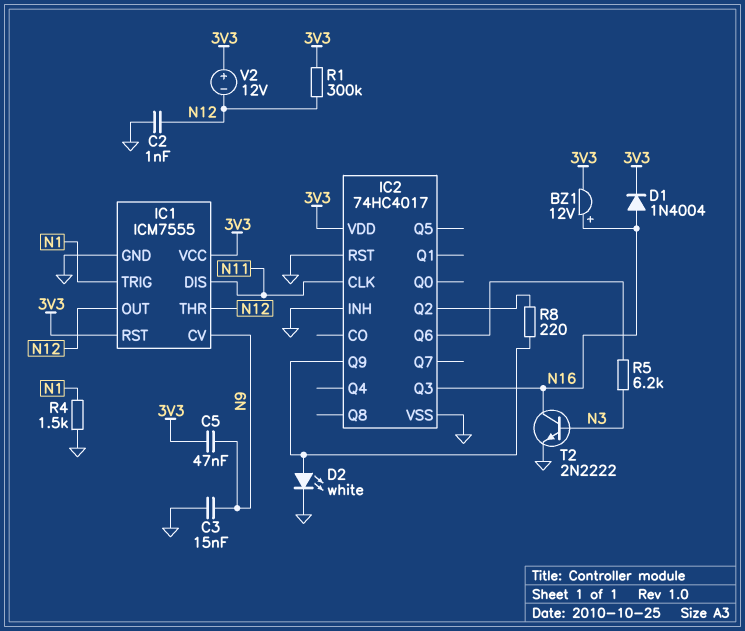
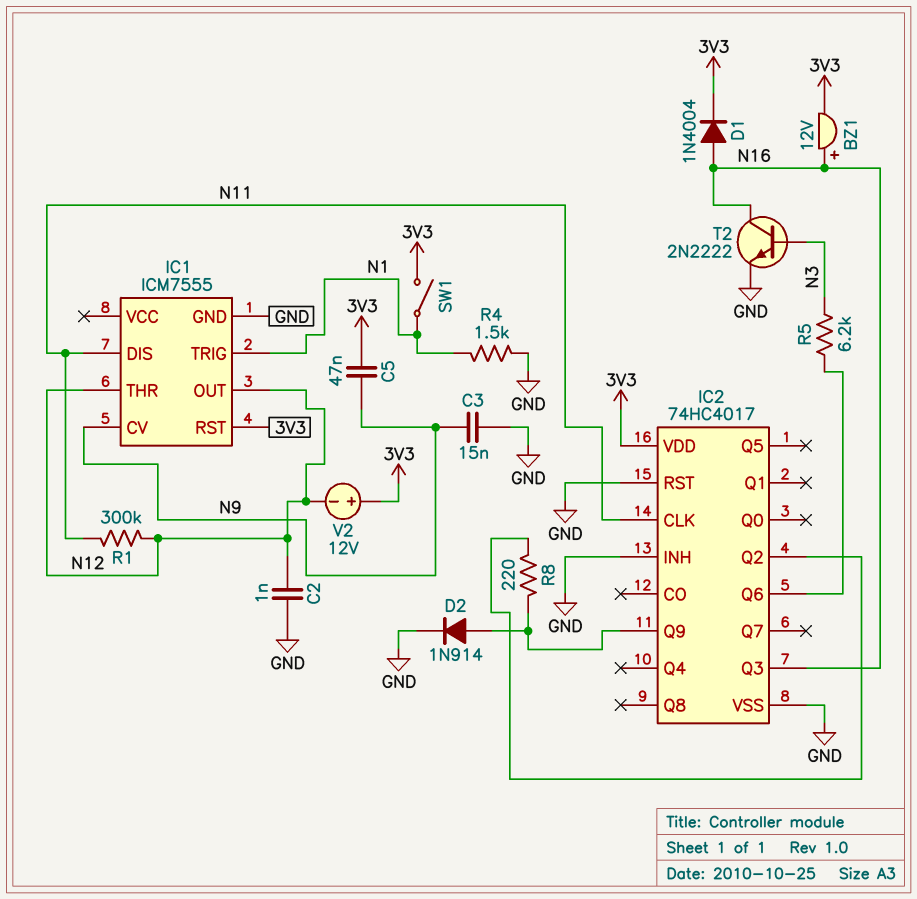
D2: LED white (A IC2/Q9, K GND) -> diode 1N914 (A IC2/Q9, K GND)
IC1 pin VCC: 3V3 -> none
R1: 300k (3V3, N12) -> 300k (N11, N12)
SW1: none -> switch (3V3, N1)

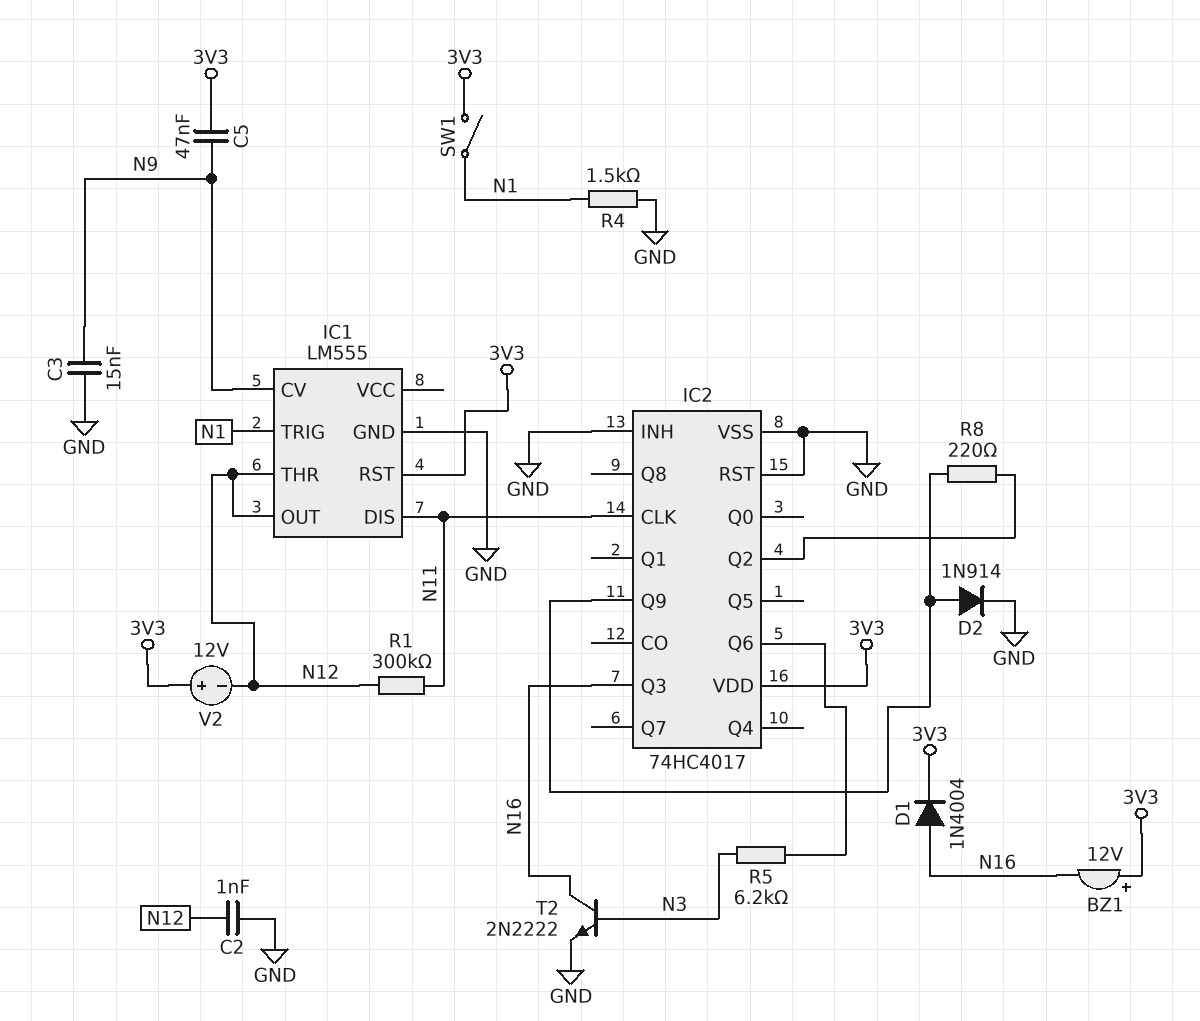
BZ1: buzzer 12V (plus N16, minus 3V3) -> buzzer 12V (plus 3V3, minus N16)
IC1: ICM7555 -> LM555

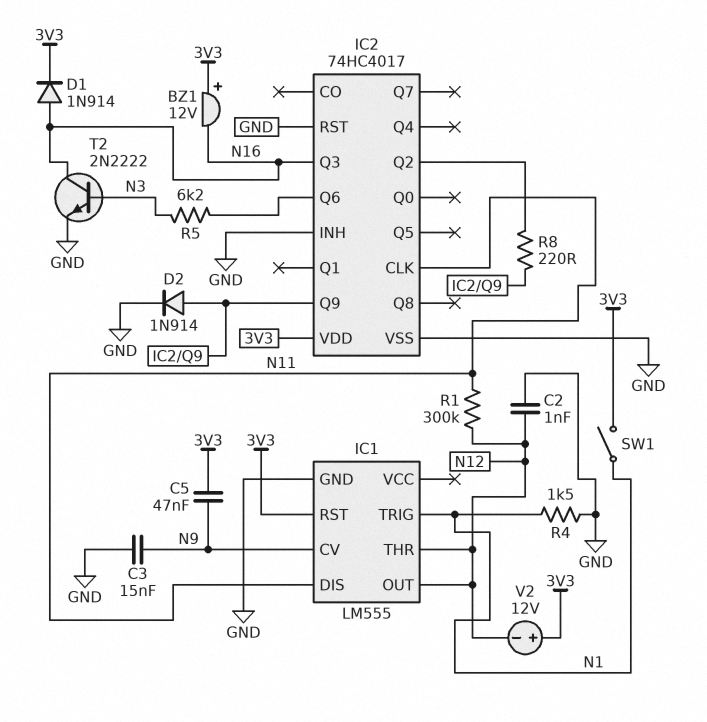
D1: diode 1N4004 (A N16, K 3V3) -> diode 1N914 (A N16, K 3V3)

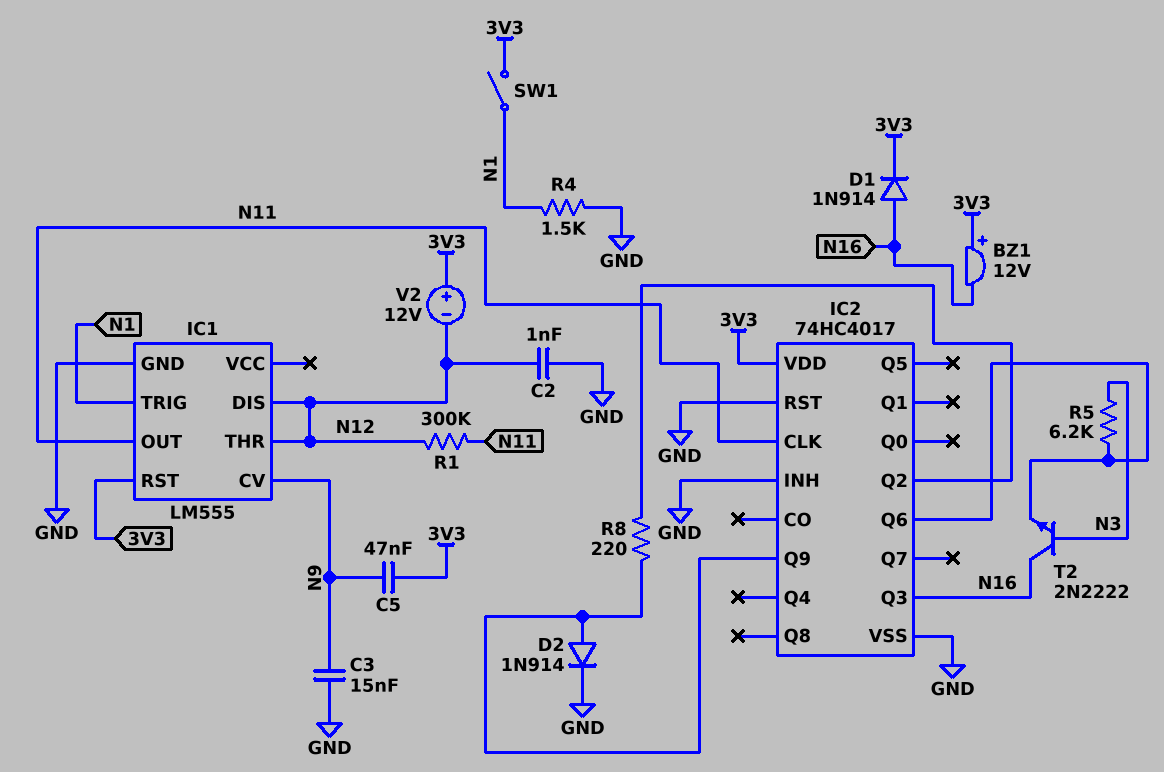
IC1 pin DIS: N11 -> N12
IC1 pin OUT: N12 -> N11
T2: NPN 2N2222 (B N3, C N16, E GND) -> NPN 2N2222 (B N3, C N16, E IC2/Q6)

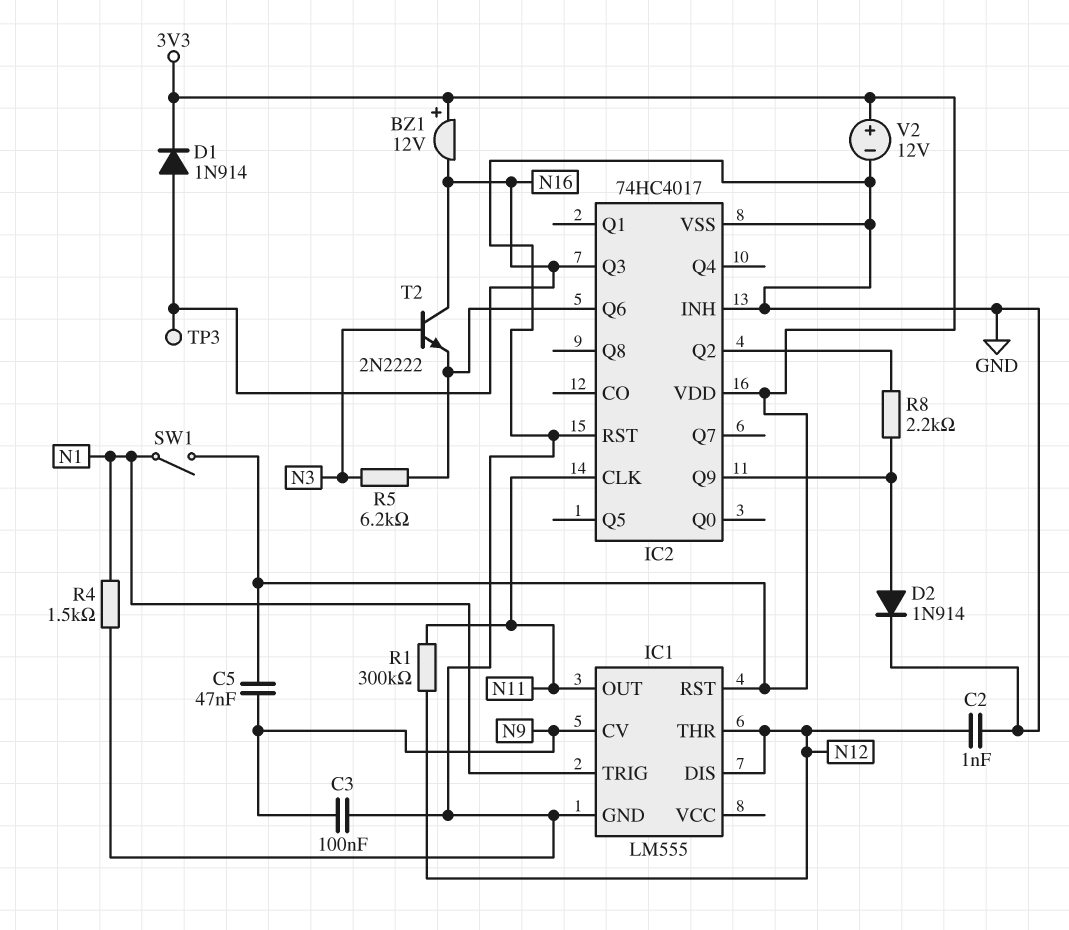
C3: 15nF (GND, N9) -> 100nF (GND, N9)
R8: 220 (IC2/Q2, IC2/Q9) -> 2.2k (IC2/Q2, IC2/Q9)
TP3: none -> test point (N16)
V2: 12V (plus 3V3, minus N12) -> 12V (plus 3V3, minus GND)

